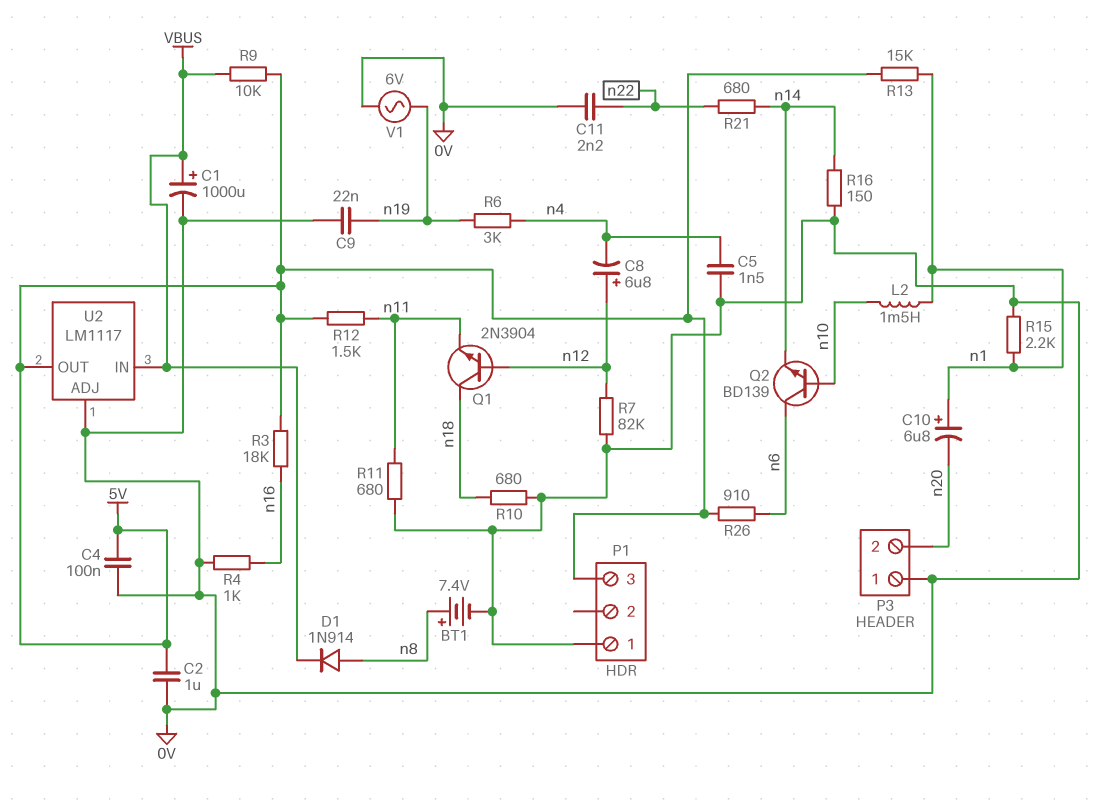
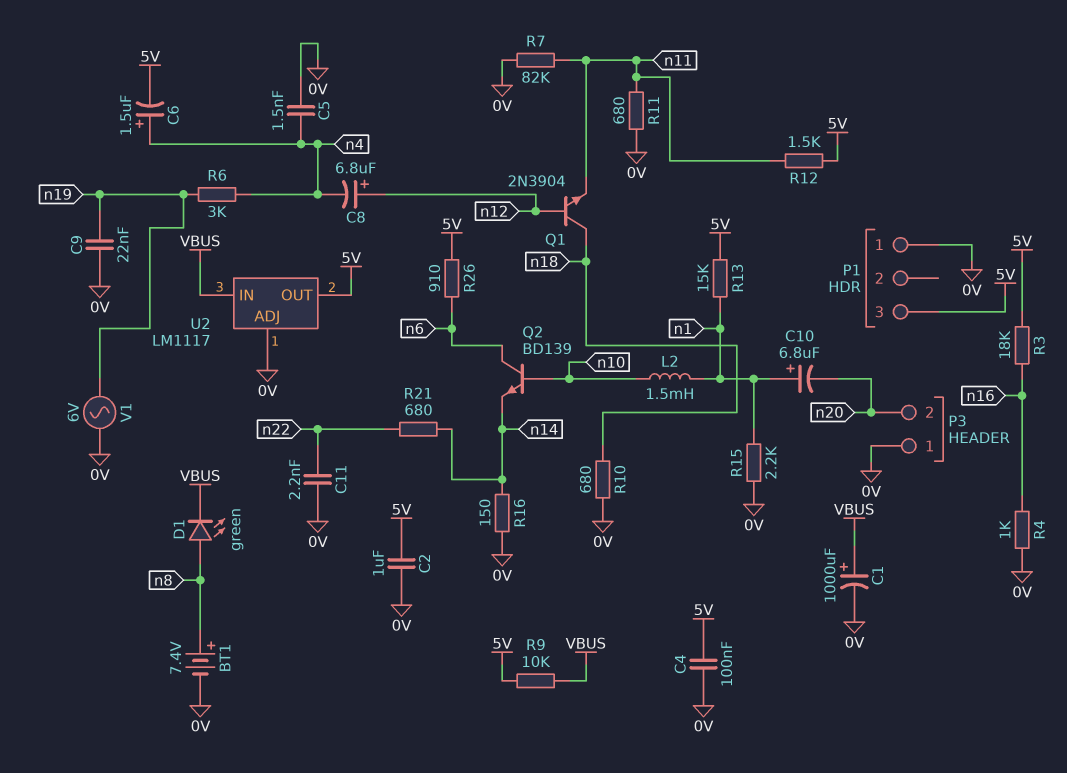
C6: none -> 1.5uF (plus n4, minus 5V)
D1: diode 1N914 (A n8, K VBUS) -> LED green (A n8, K VBUS)
R7: 82k (0V, n12) -> 82k (0V, n11)

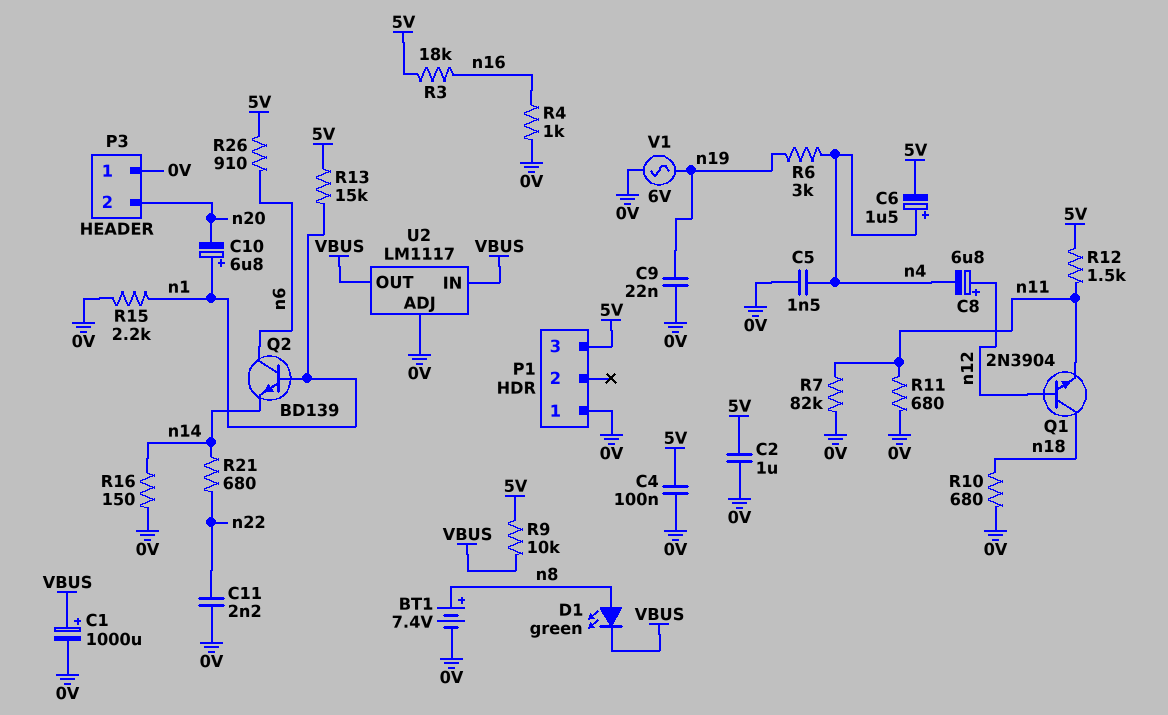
L2: 1.5mH (n1, n10) -> none
Q2: NPN BD139 (B n10, C n6, E n14) -> NPN BD139 (B n1, C n6, E n14)
U2 pin OUT: 5V -> VBUS

